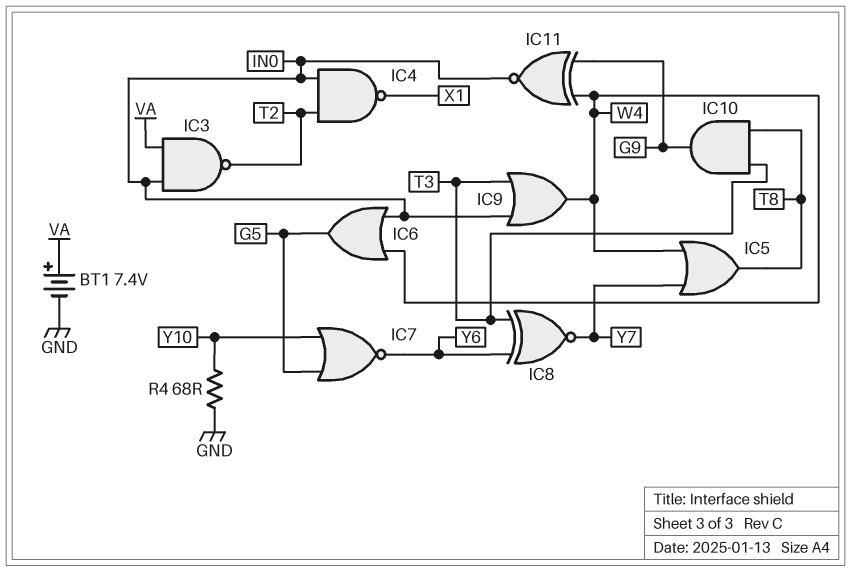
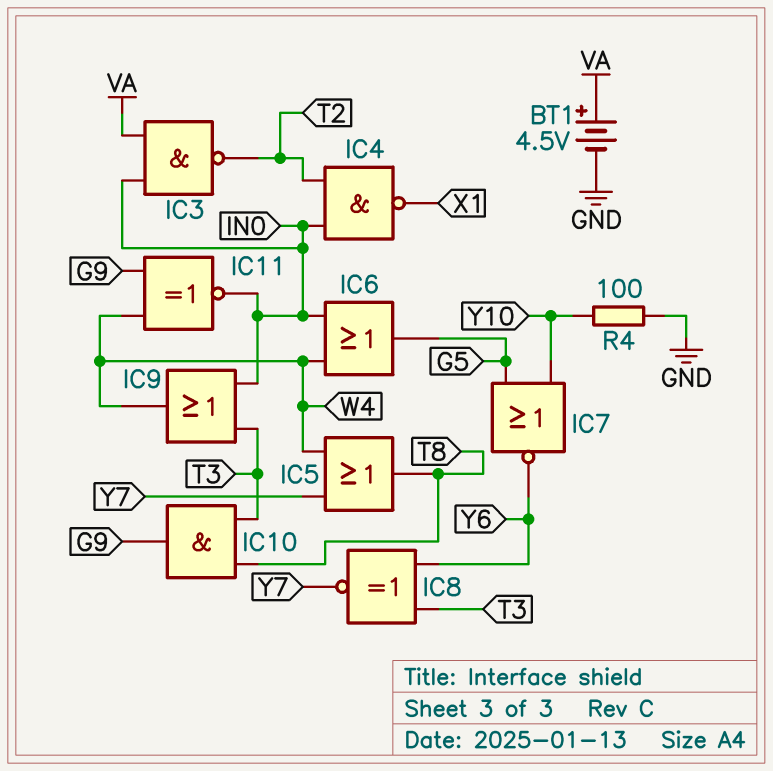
BT1: 7.4V (plus VA, minus GND) -> 4.5V (plus VA, minus GND)
R4: 68 (GND, Y10) -> 100 (GND, Y10)

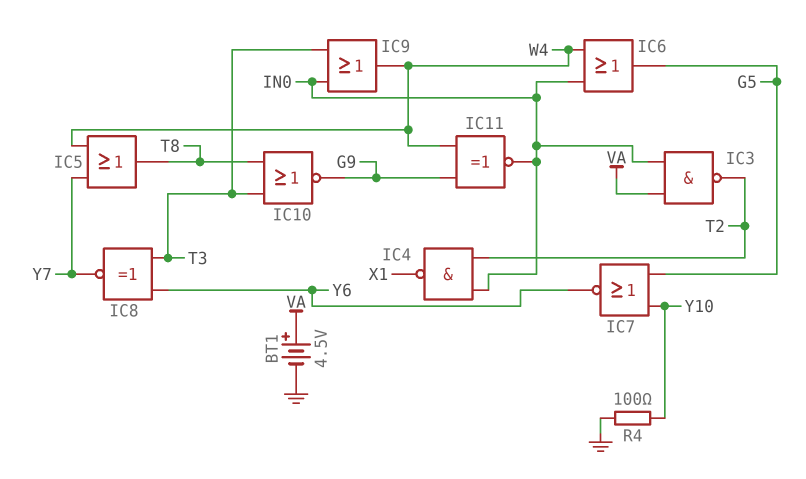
IC10: AND (in T3, in T8, out G9) -> NOR (in T3, in T8, out G9)

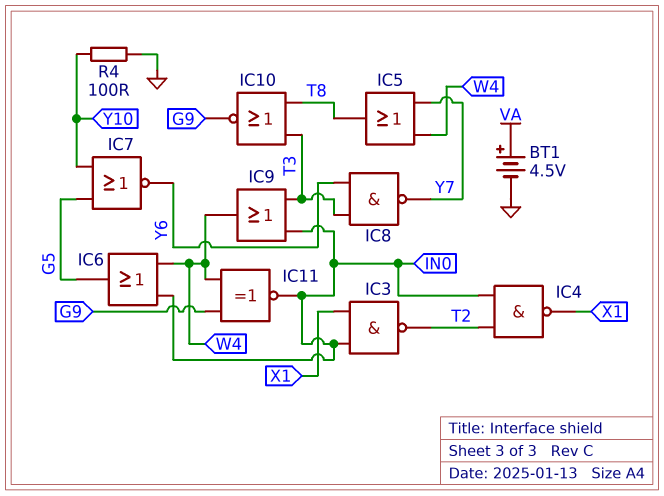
IC3: NAND (in IN0, in VA, out T2) -> NAND (in IN0, in X1, out T2)
IC8: XNOR (in T3, in Y6, out Y7) -> NAND (in T3, in Y6, out Y7)

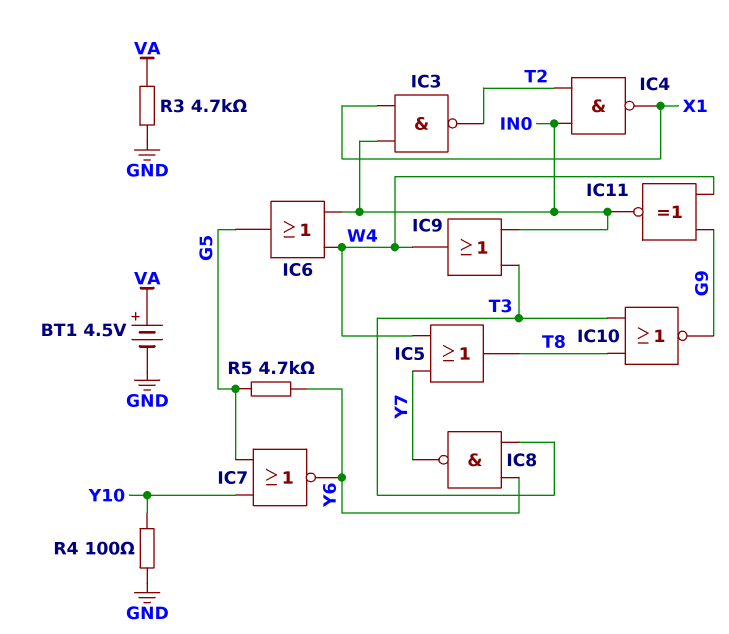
R3: none -> 4.7k (GND, VA)
R5: none -> 4.7k (G5, Y6)

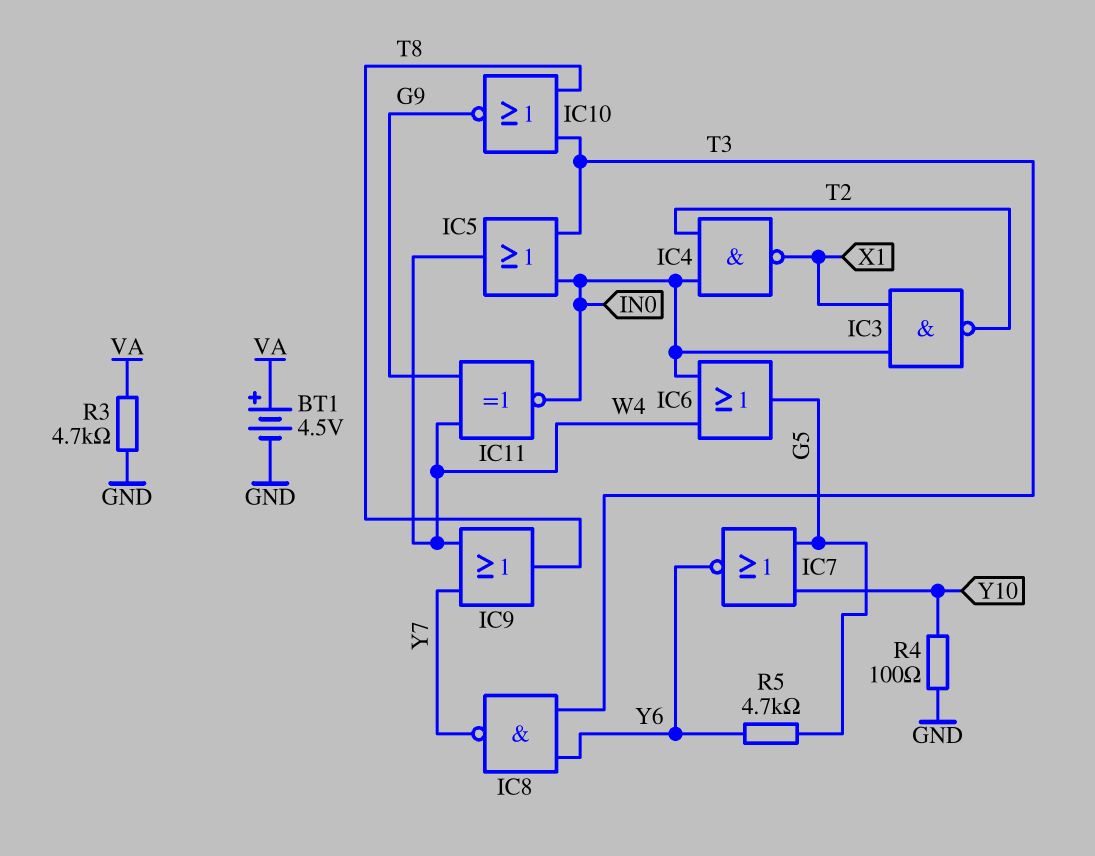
IC5: OR (in W4, in Y7, out T8) -> OR (in IN0, in T3, out W4)
IC9: OR (in IN0, in T3, out W4) -> OR (in W4, in Y7, out T8)

